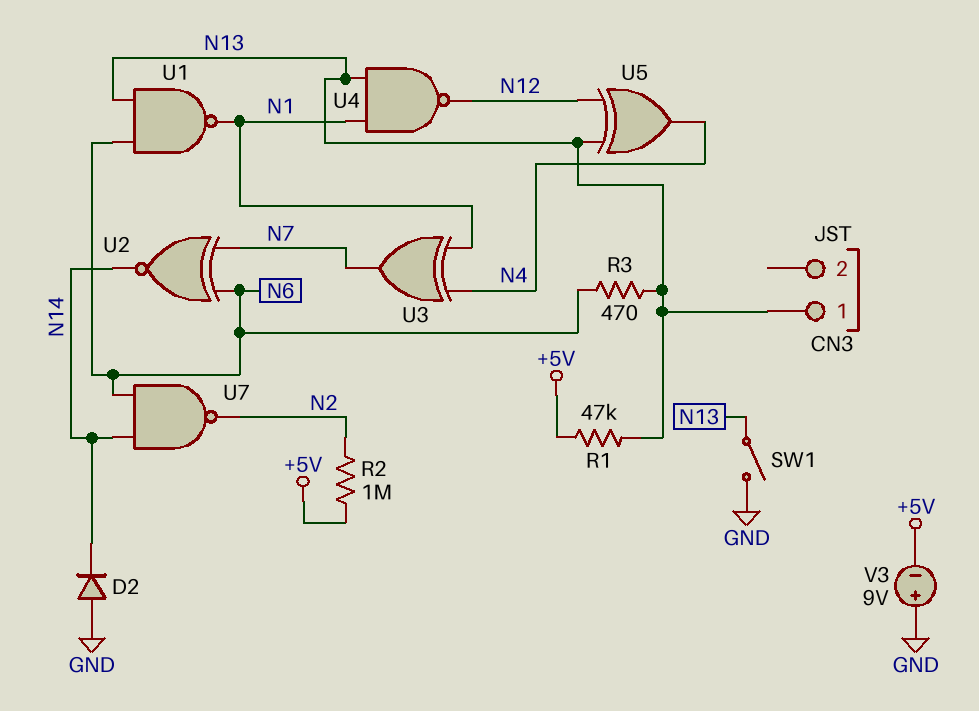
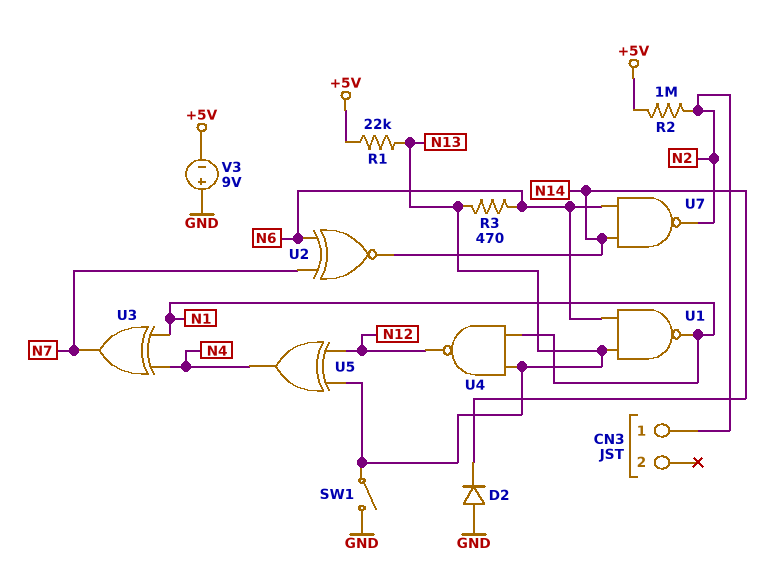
CN3 pin 1: N13 -> N2
R1: 47k (+5V, N13) -> 22k (+5V, N13)

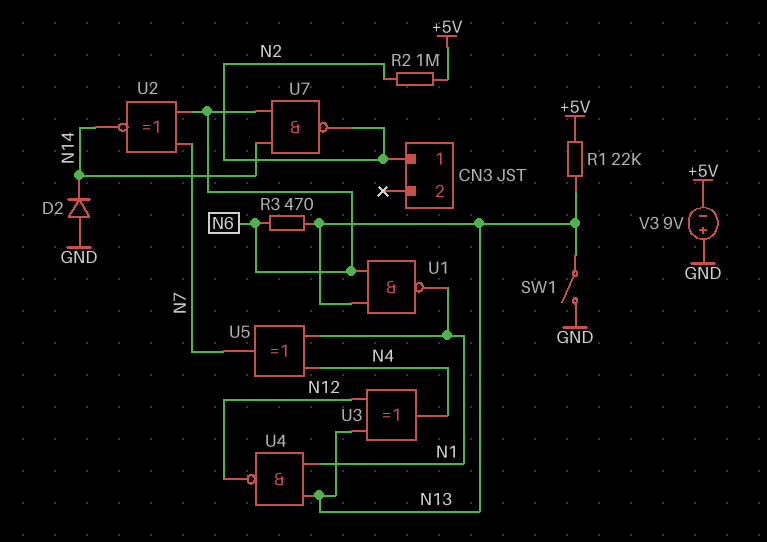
U3: XOR (in N1, in N4, out N7) -> XOR (in N12, in N13, out N4)
U5: XOR (in N12, in N13, out N4) -> XOR (in N1, in N4, out N7)

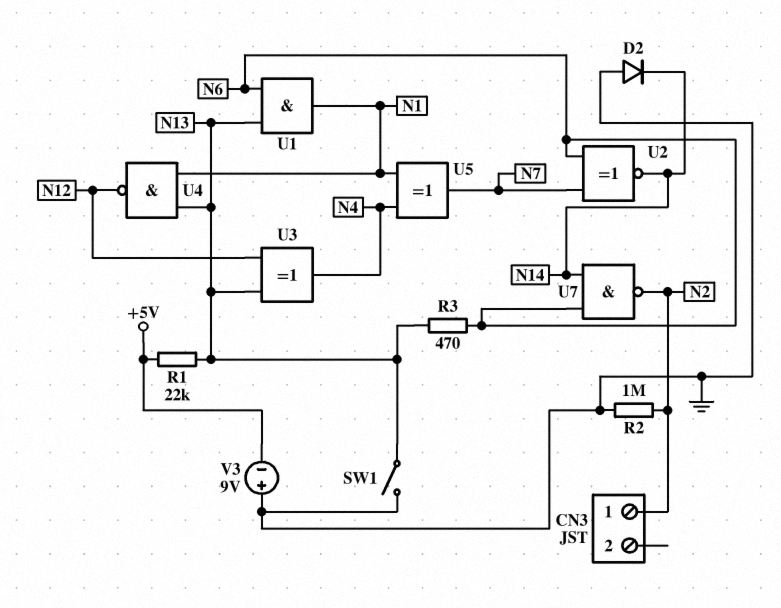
R2: 1M (+5V, N2) -> 1M (GND, N2)
U1: NAND (in N6, in N13, out N1) -> AND (in N6, in N13, out N1)

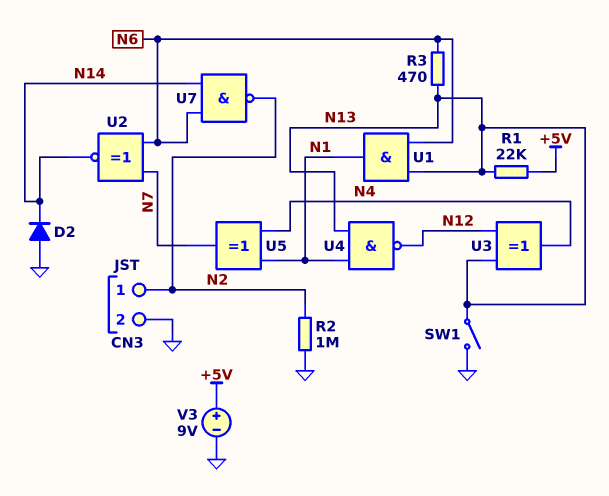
CN3 pin 2: none -> GND
V3: 9V (plus GND, minus +5V) -> 9V (plus +5V, minus GND)

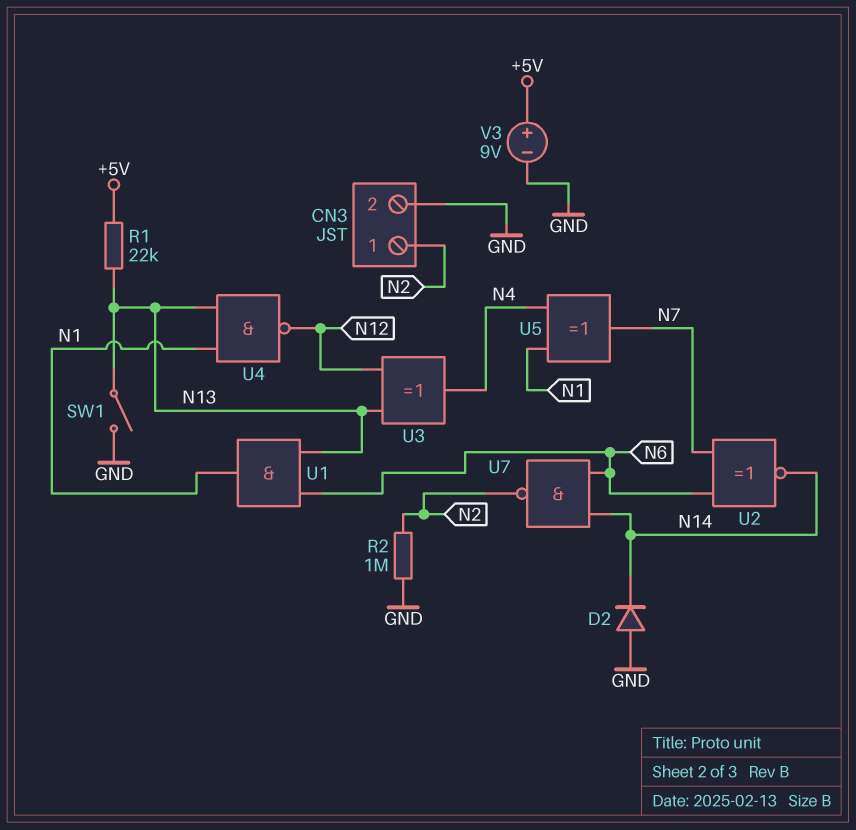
R3: 470 (N6, N13) -> none

